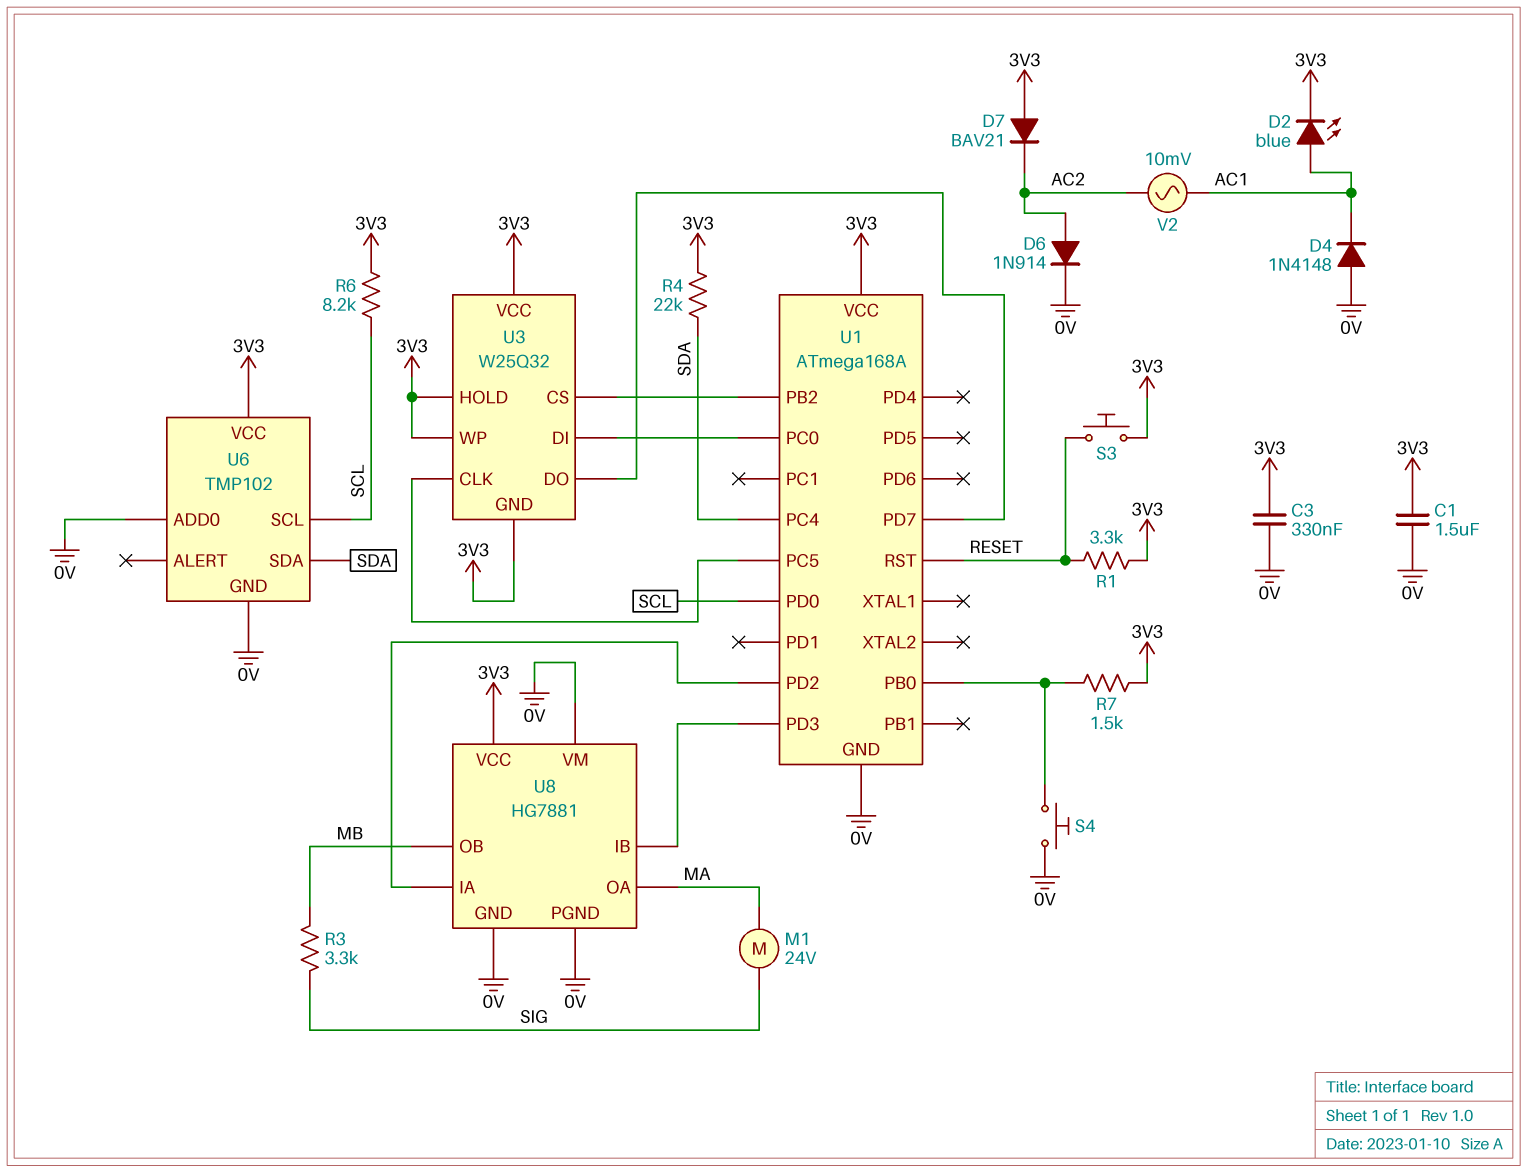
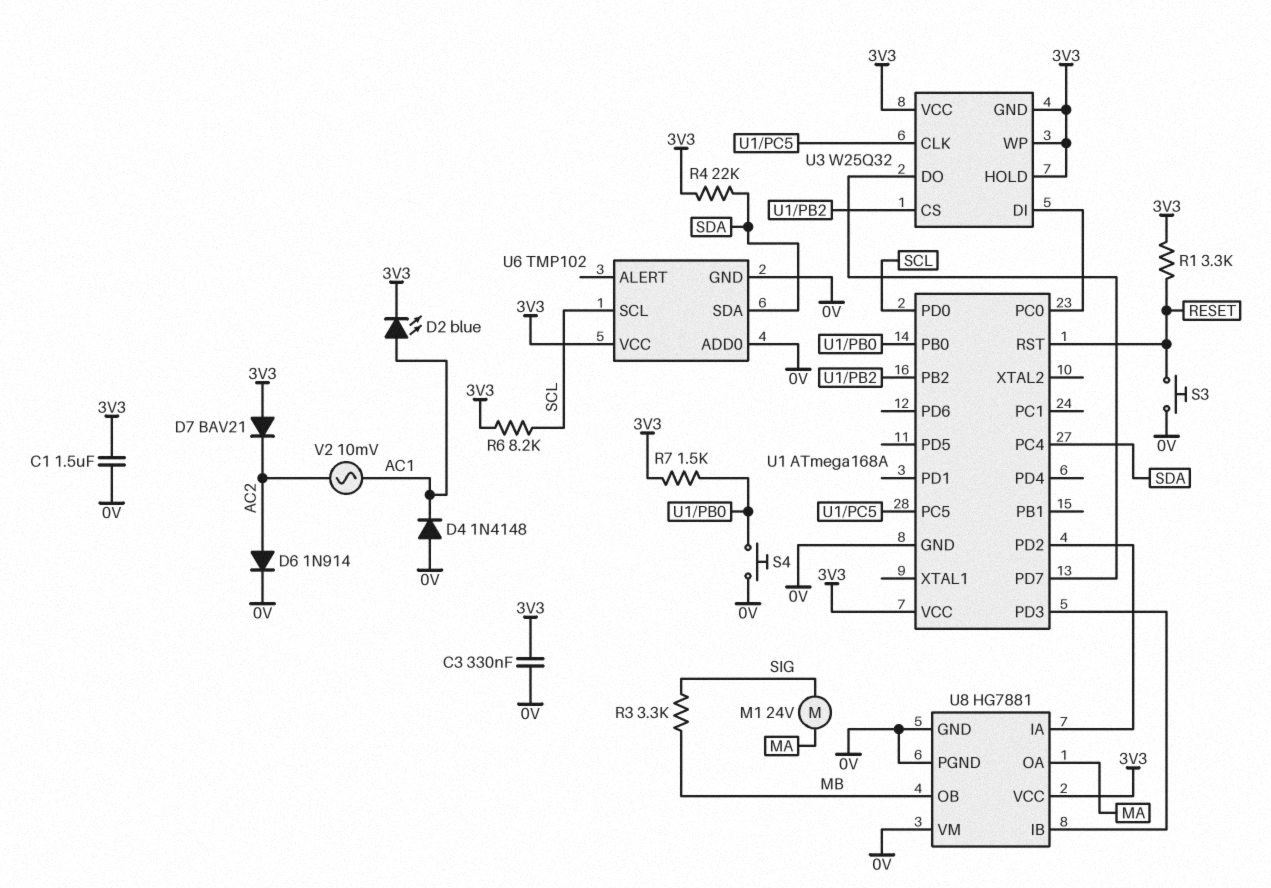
S3: button (3V3, RESET) -> button (0V, RESET)

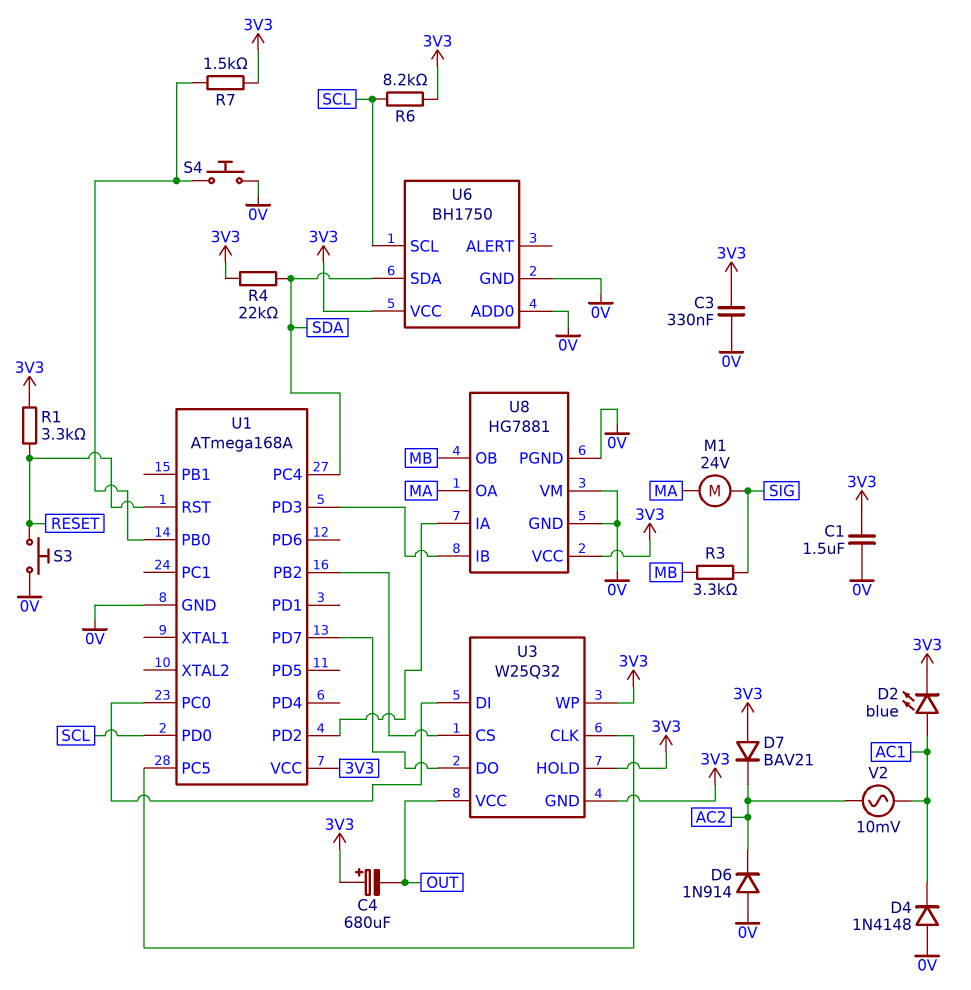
C4: none -> 680uF (plus 3V3, minus OUT)
D6: diode 1N914 (A AC2, K 0V) -> diode 1N914 (A 0V, K AC2)
U3 pin VCC: 3V3 -> OUT
U6: TMP102 -> BH1750

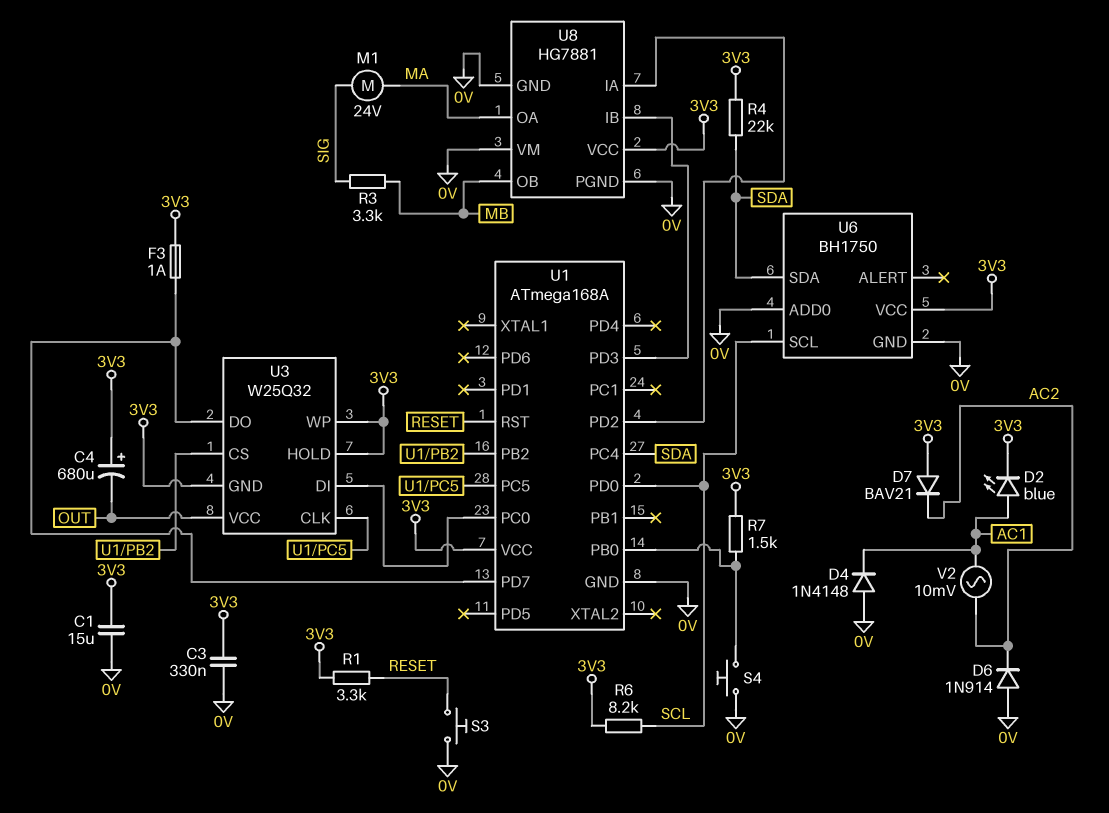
C1: 1.5uF (0V, 3V3) -> 15uF (0V, 3V3)
F3: none -> 1A (3V3, U1/PD7)

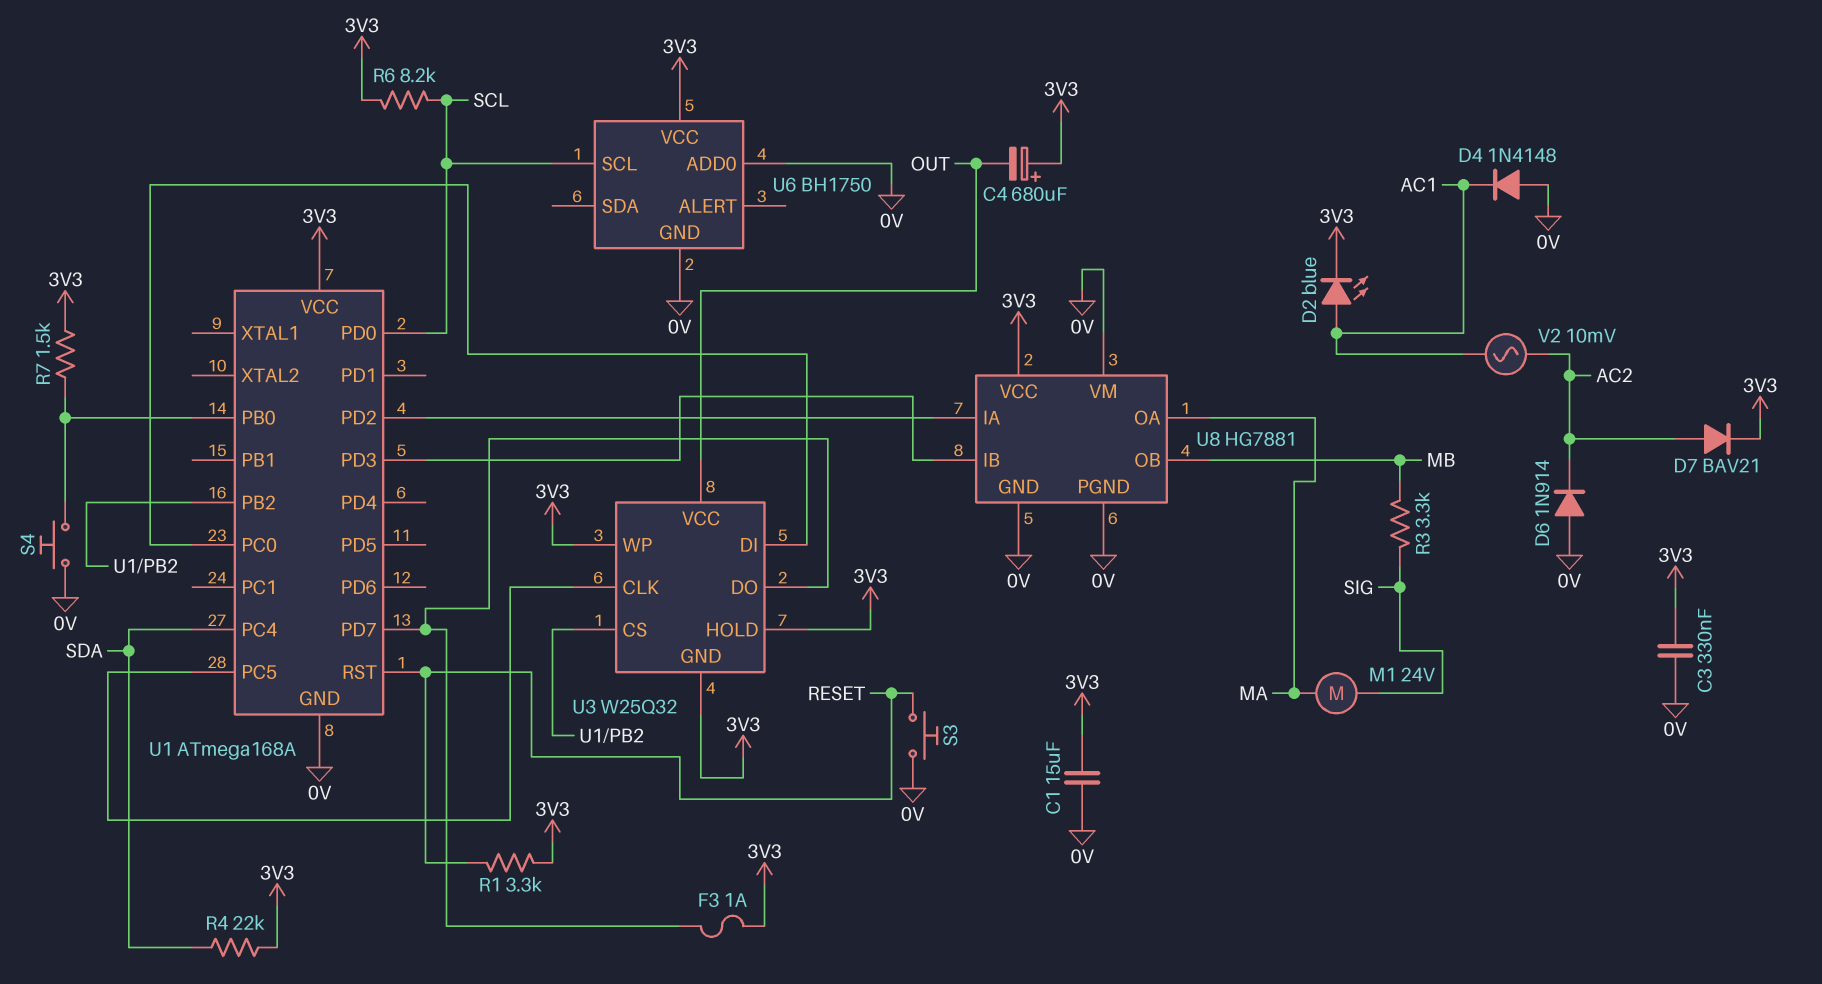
D7: diode BAV21 (A 3V3, K AC2) -> diode BAV21 (A AC2, K 3V3)
U6 pin SDA: SDA -> none

